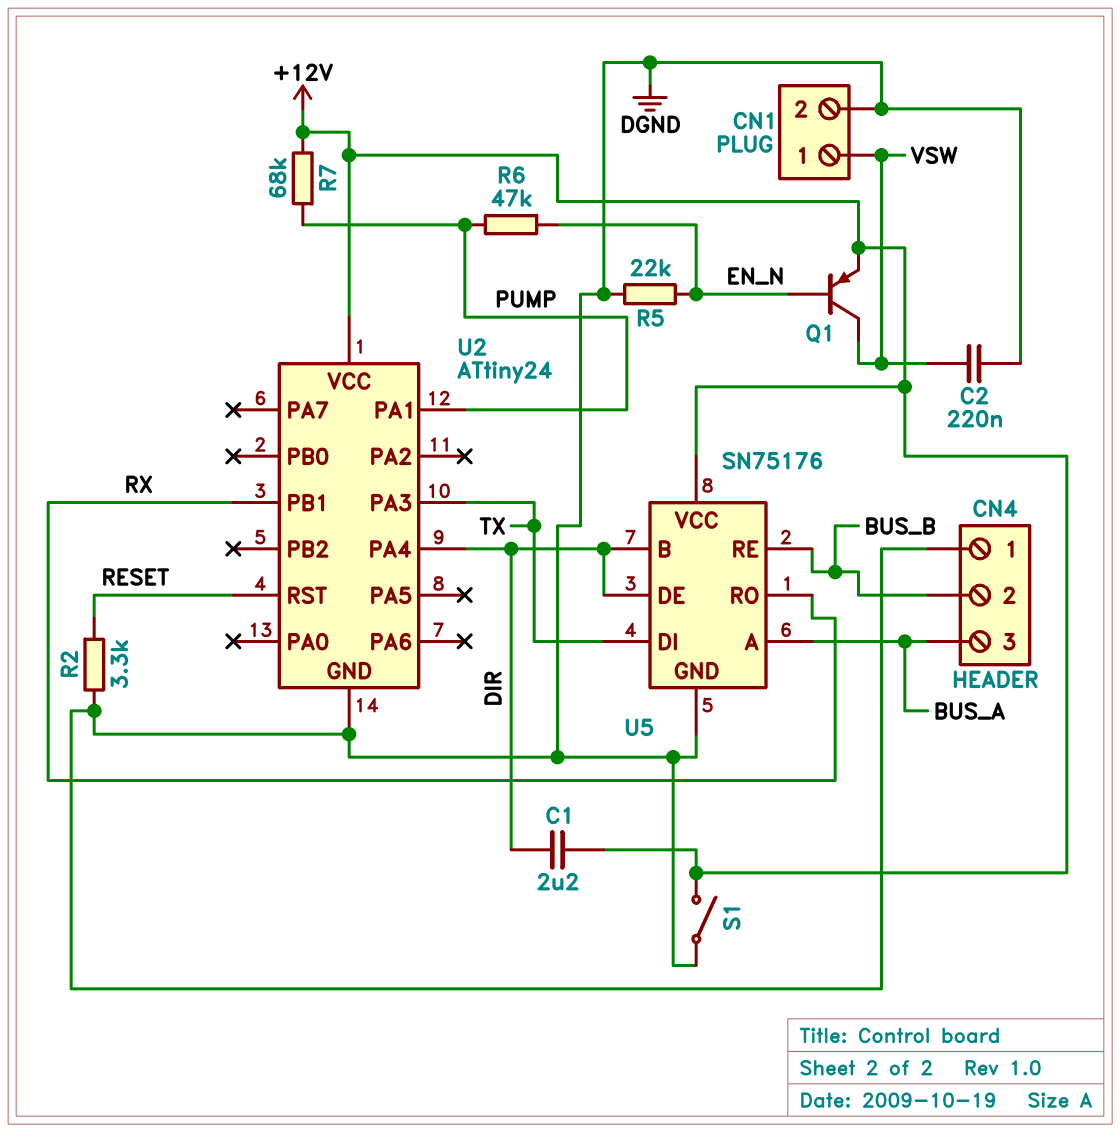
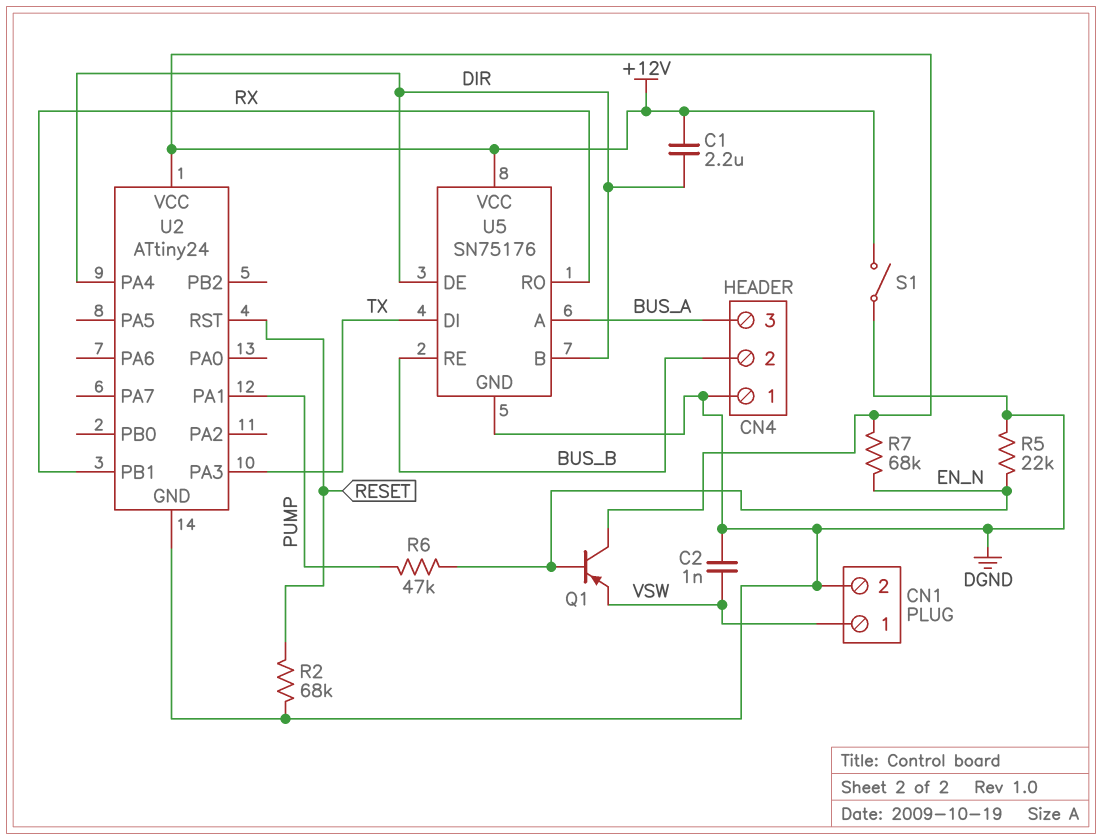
C2: 220nF (DGND, VSW) -> 1nF (DGND, VSW)
Q1: PNP (B EN_N, C VSW, E +12V) -> PNP (B EN_N, C +12V, E VSW)
R2: 3.3k (DGND, RESET) -> 68k (DGND, RESET)
R7: 68k (+12V, PUMP) -> 68k (+12V, EN_N)

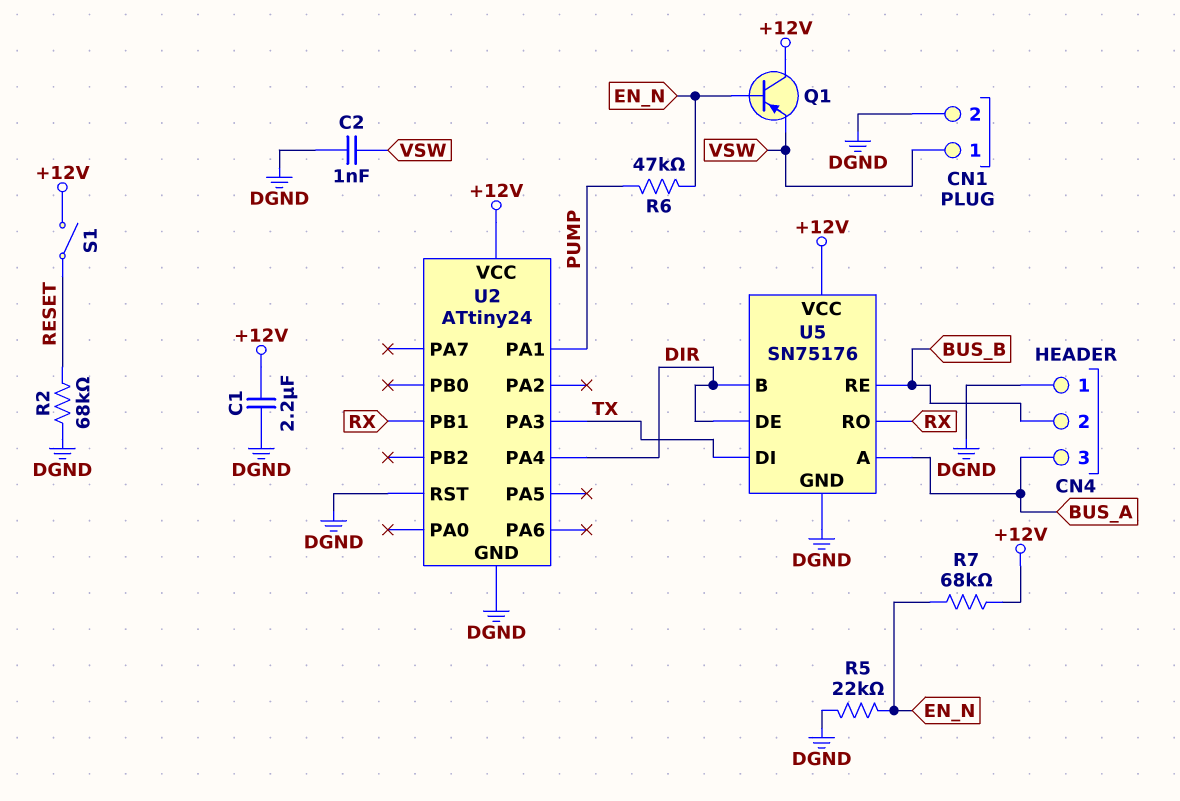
C1: 2.2uF (+12V, DIR) -> 2.2uF (+12V, DGND)
S1: switch (+12V, DGND) -> switch (+12V, RESET)
U2 pin RST: RESET -> DGND

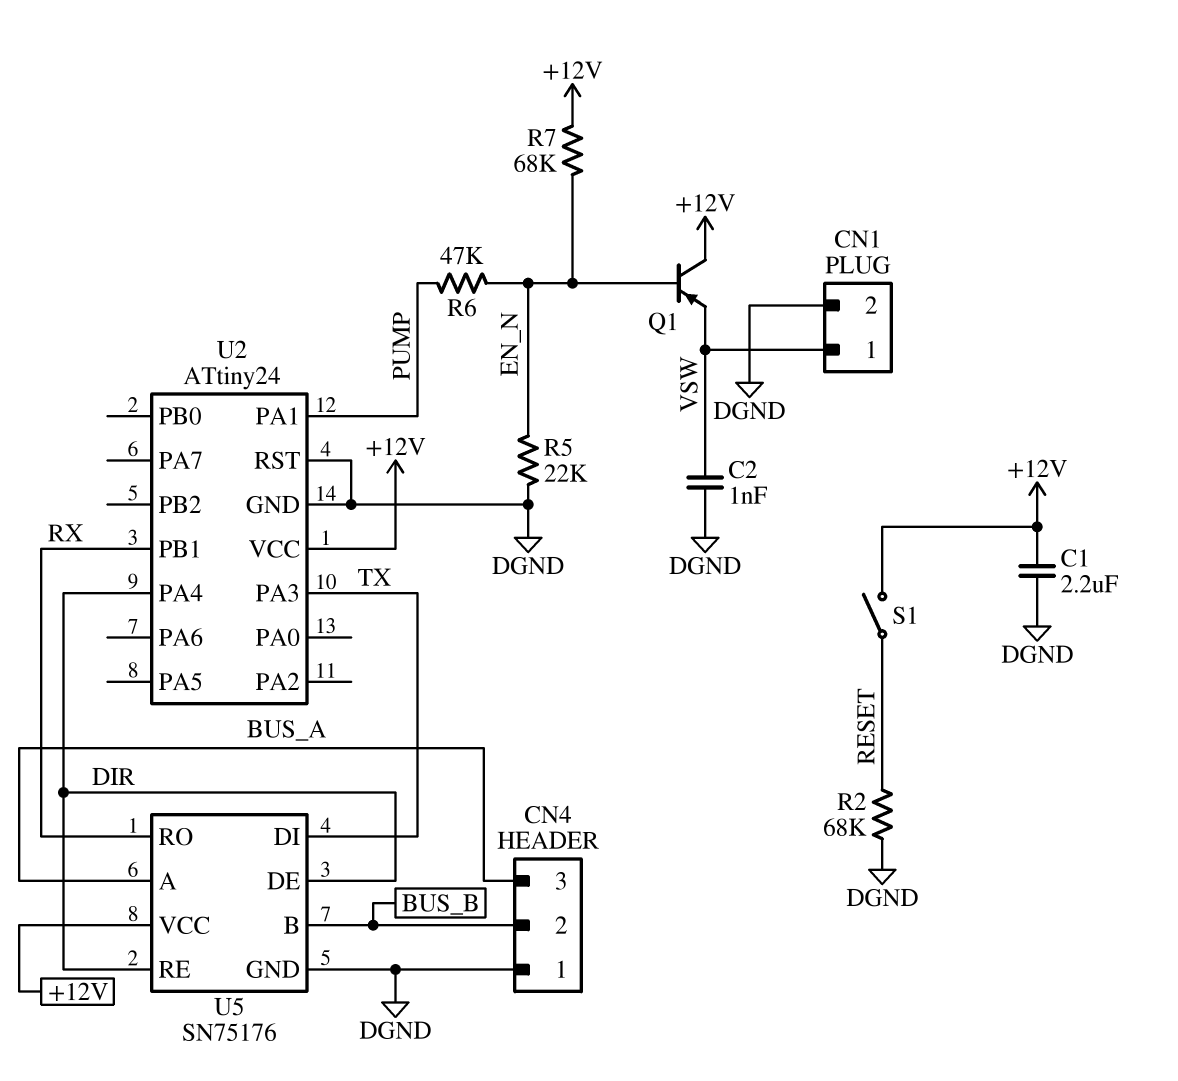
U5 pin B: DIR -> BUS_B
U5 pin RE: BUS_B -> DIR

